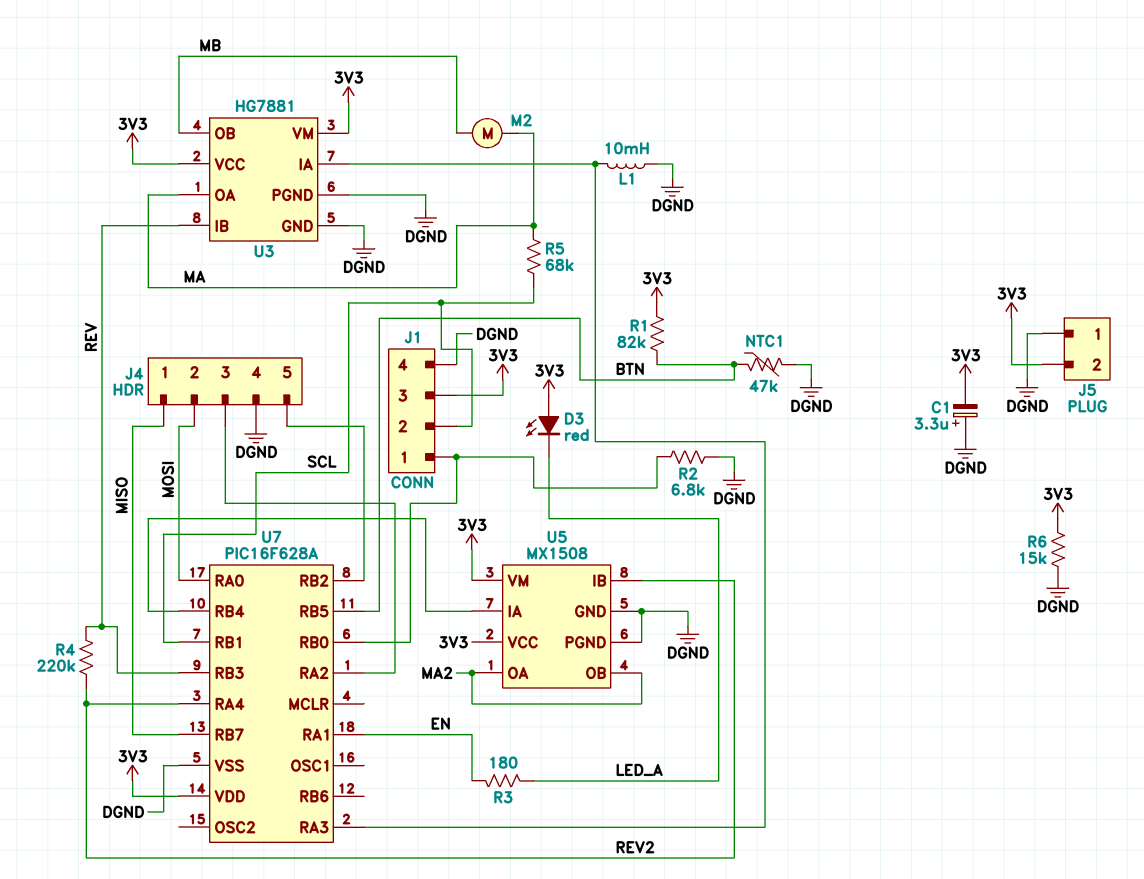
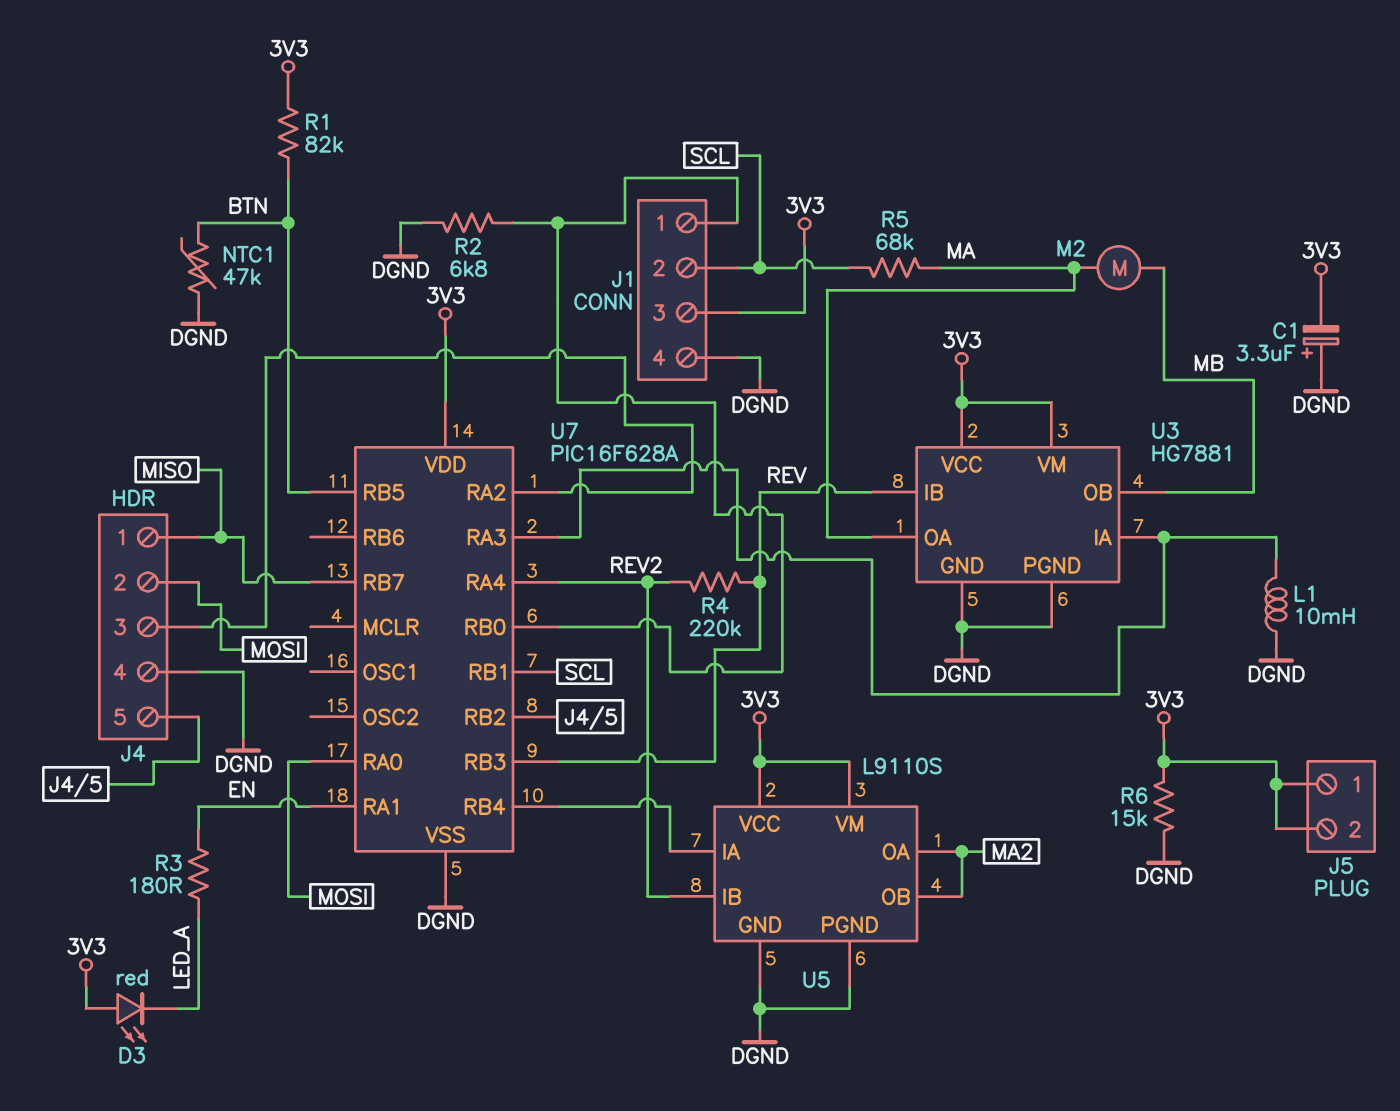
J5 pin 1: DGND -> 3V3
U5: MX1508 -> L9110S

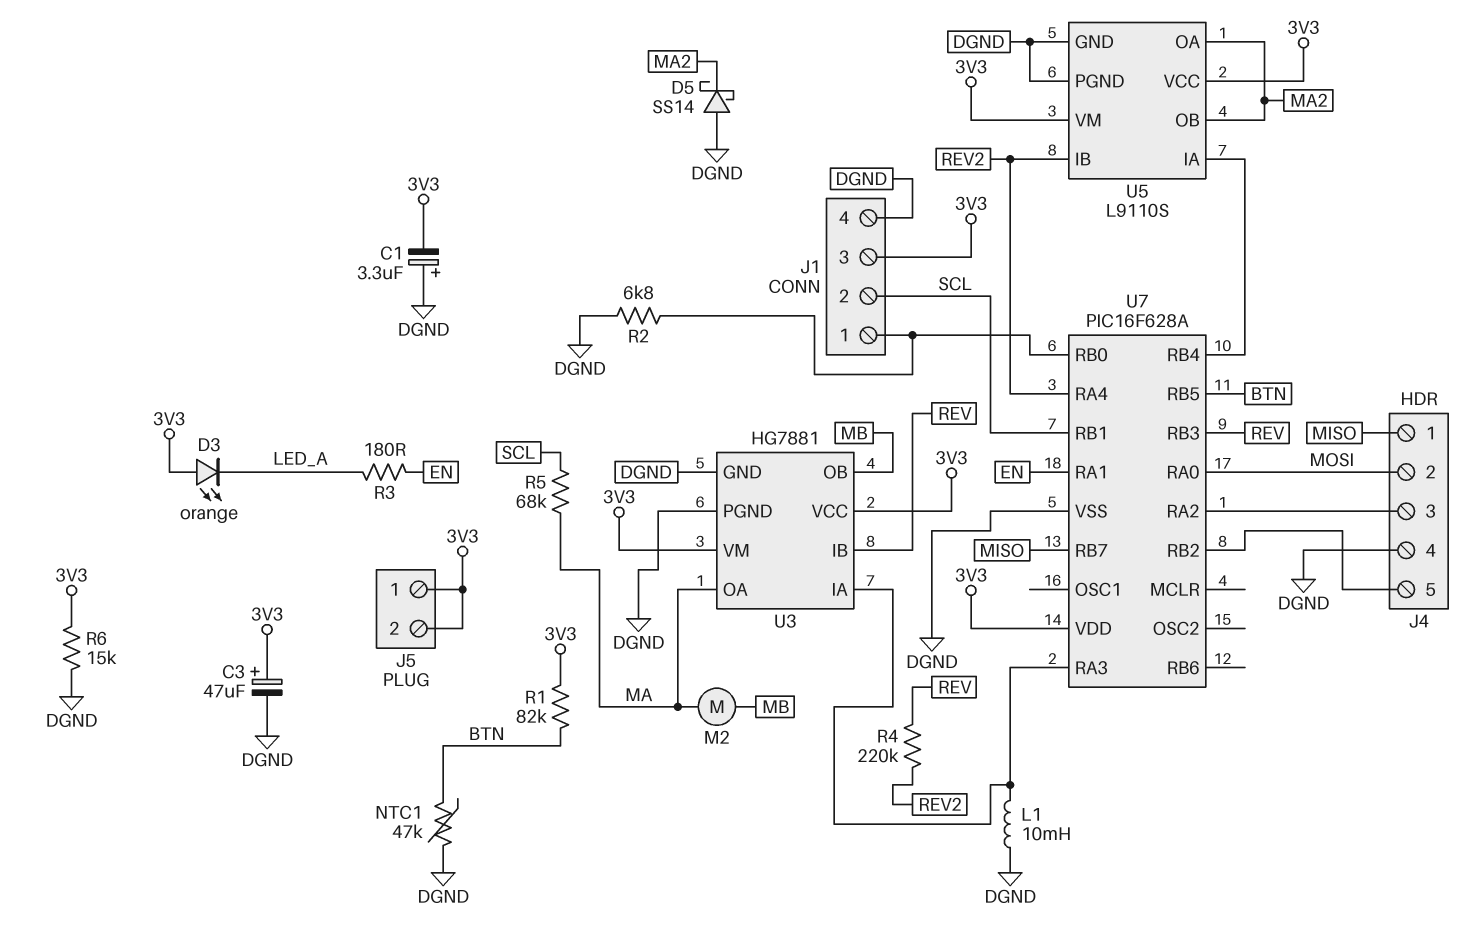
C3: none -> 47uF (plus 3V3, minus DGND)
D3: LED red (A 3V3, K LED_A) -> LED orange (A 3V3, K LED_A)
D5: none -> schottky SS14 (A DGND, K MA2)

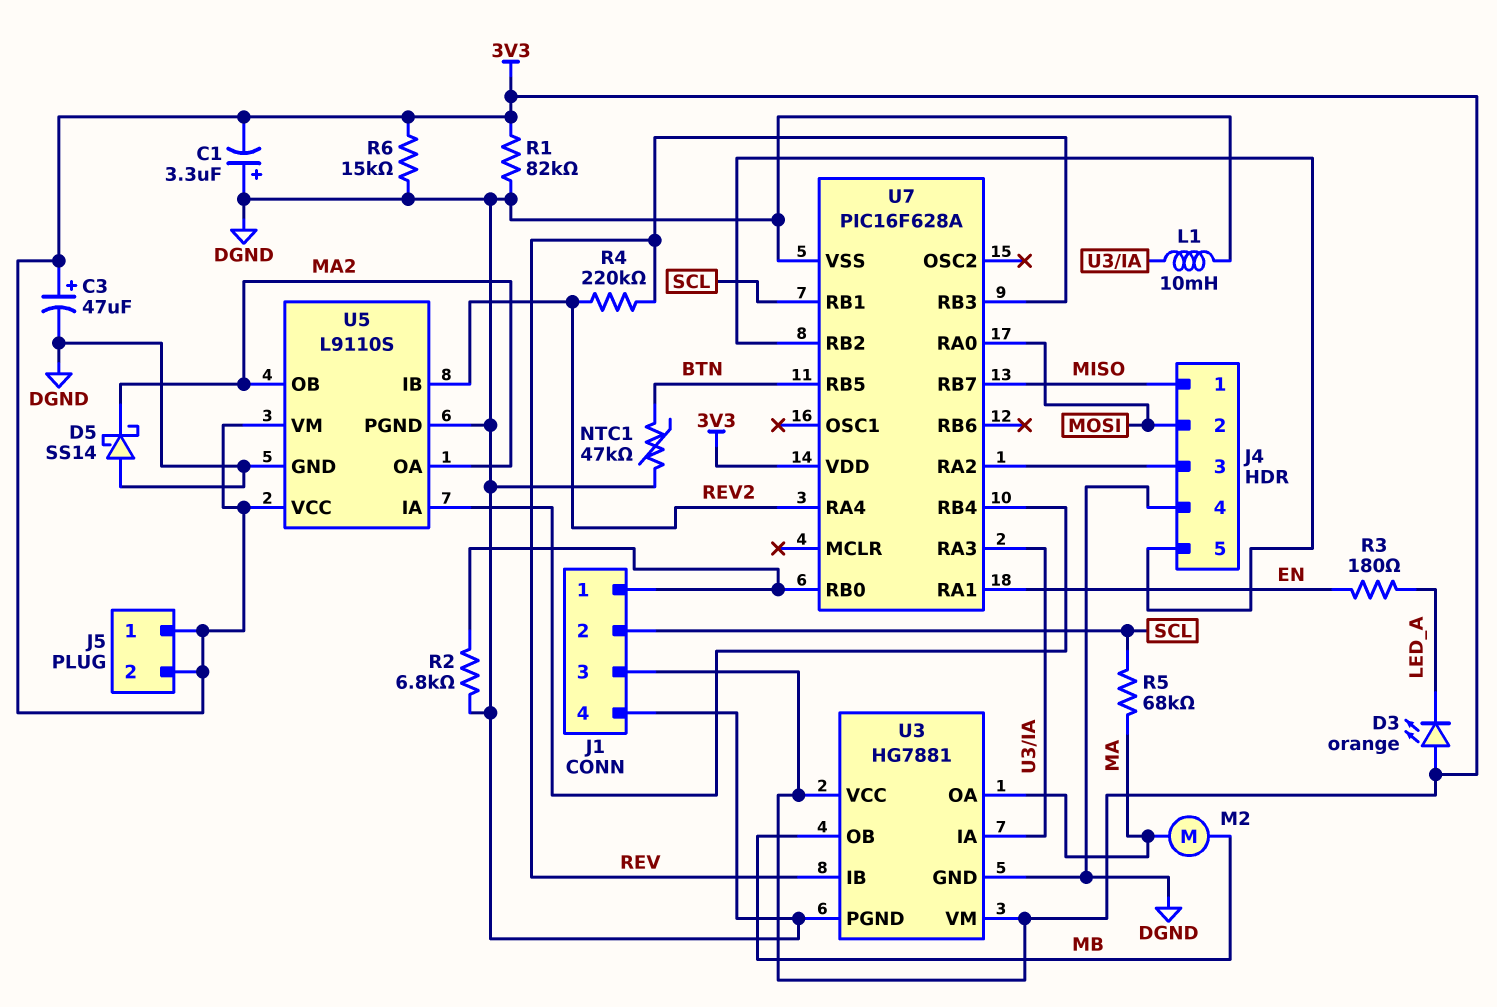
R1: 82k (3V3, BTN) -> 82k (3V3, DGND)

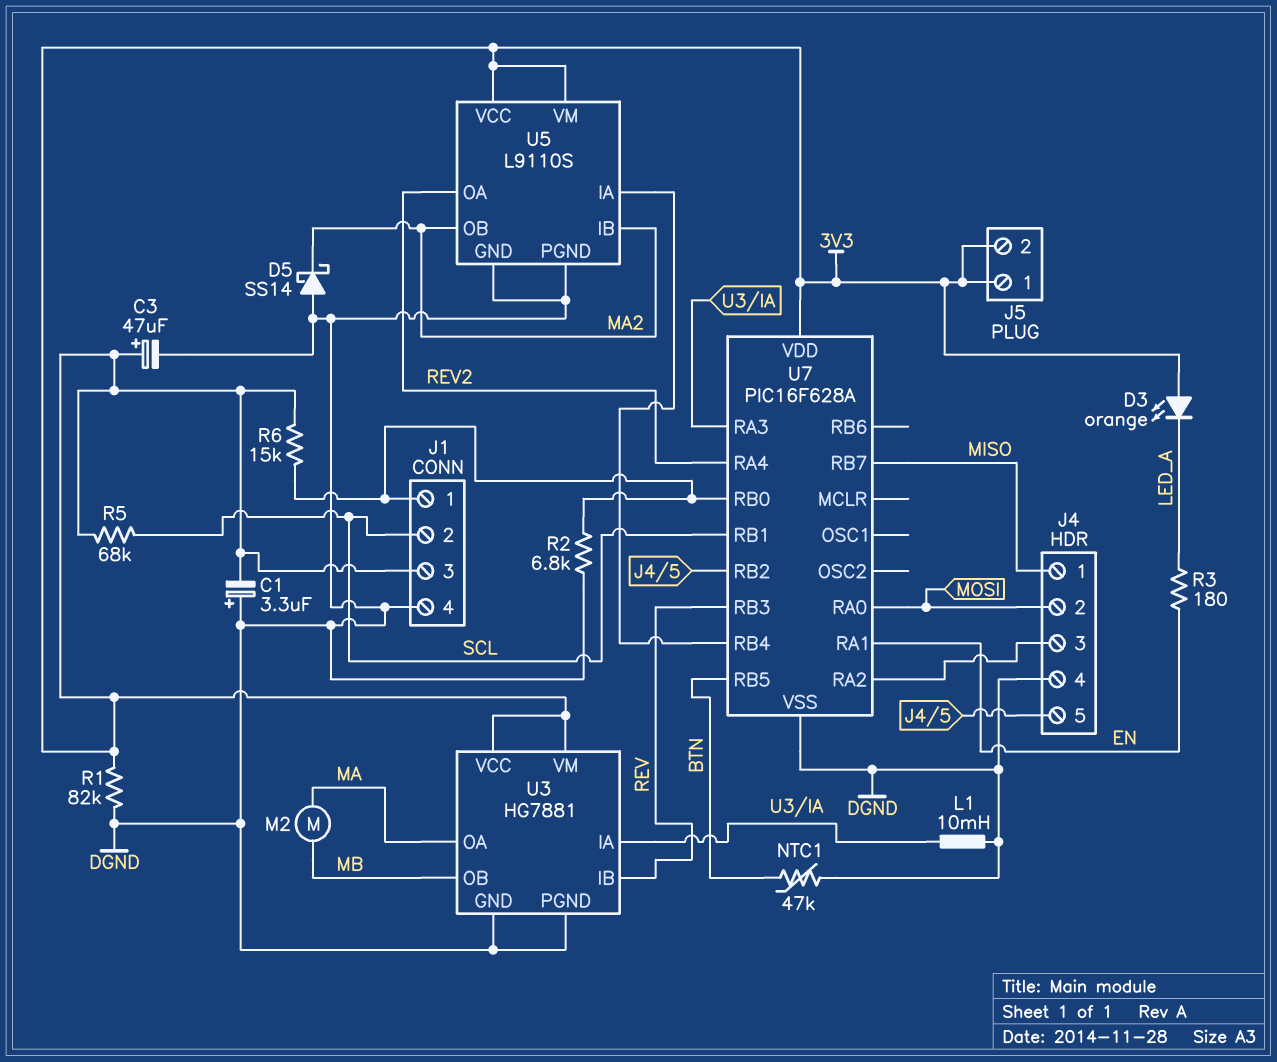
R4: 220k (REV, REV2) -> none
R5: 68k (MA, SCL) -> 68k (3V3, SCL)
R6: 15k (3V3, DGND) -> 15k (3V3, J1/1)
U5 pin IB: REV2 -> MA2
U5 pin OA: MA2 -> REV2

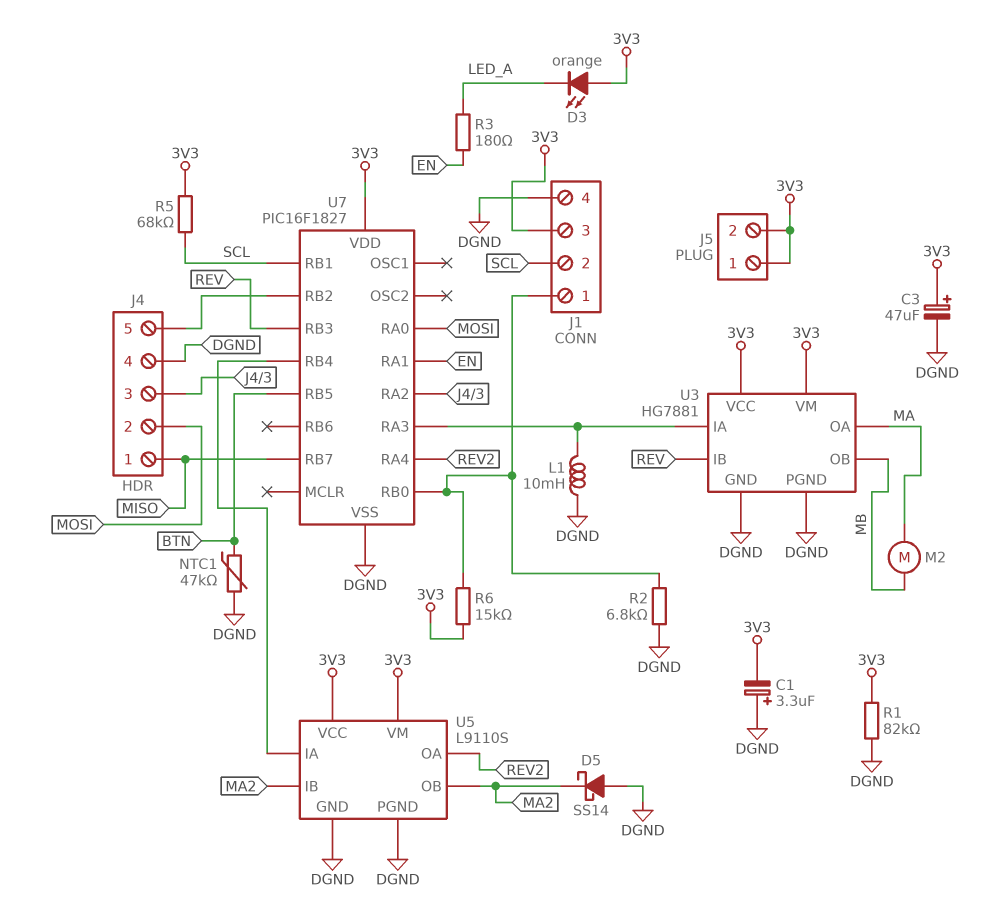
U7: PIC16F628A -> PIC16F1827

